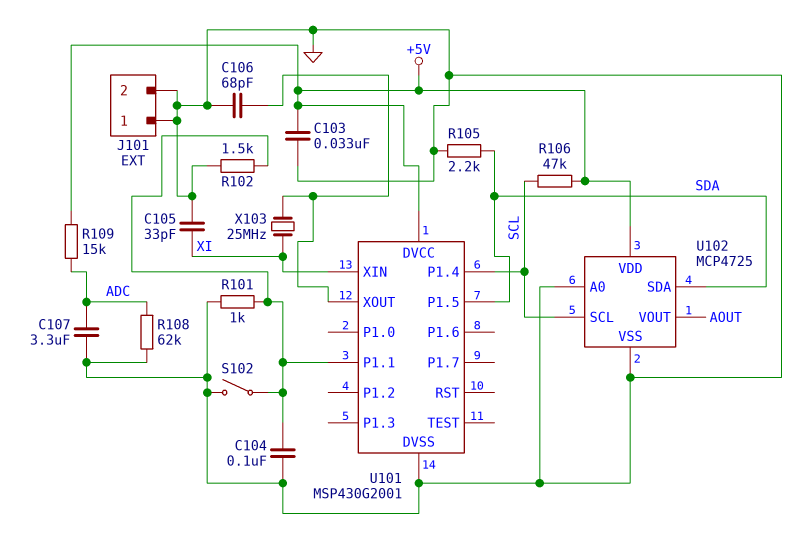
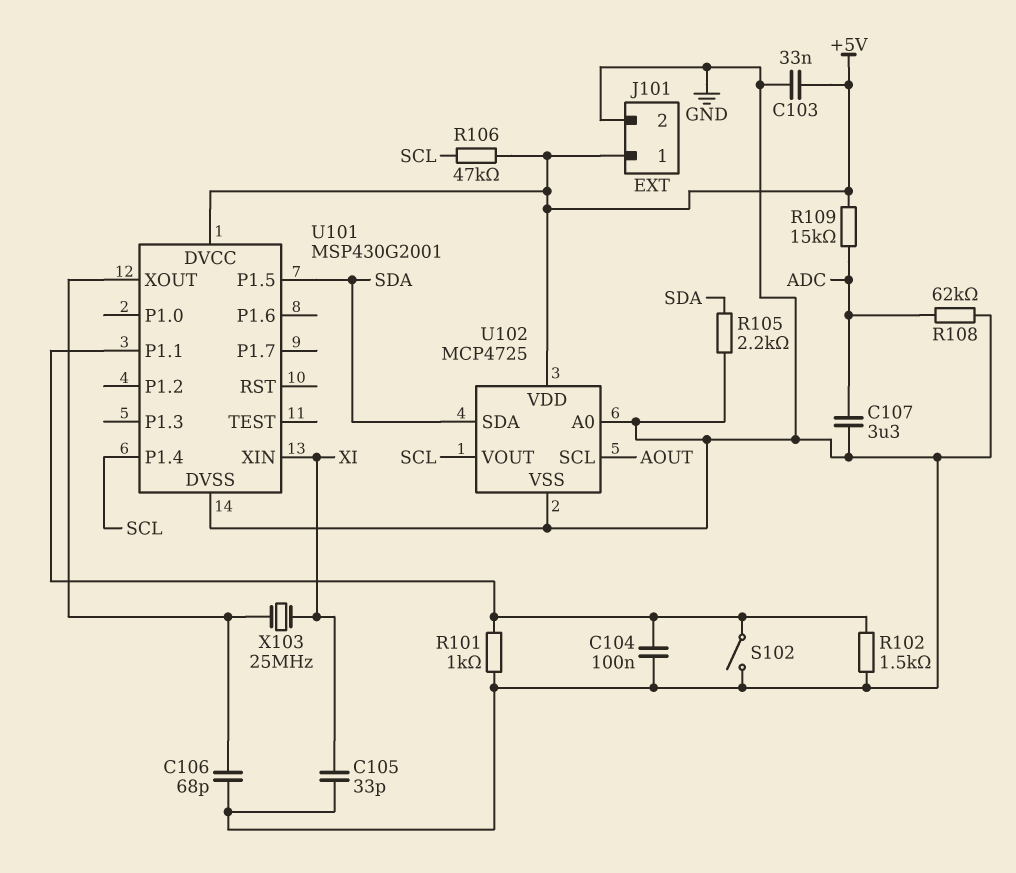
J101 pin 1: GND -> +5V
U102 pin SCL: SCL -> AOUT
U102 pin VOUT: AOUT -> SCL

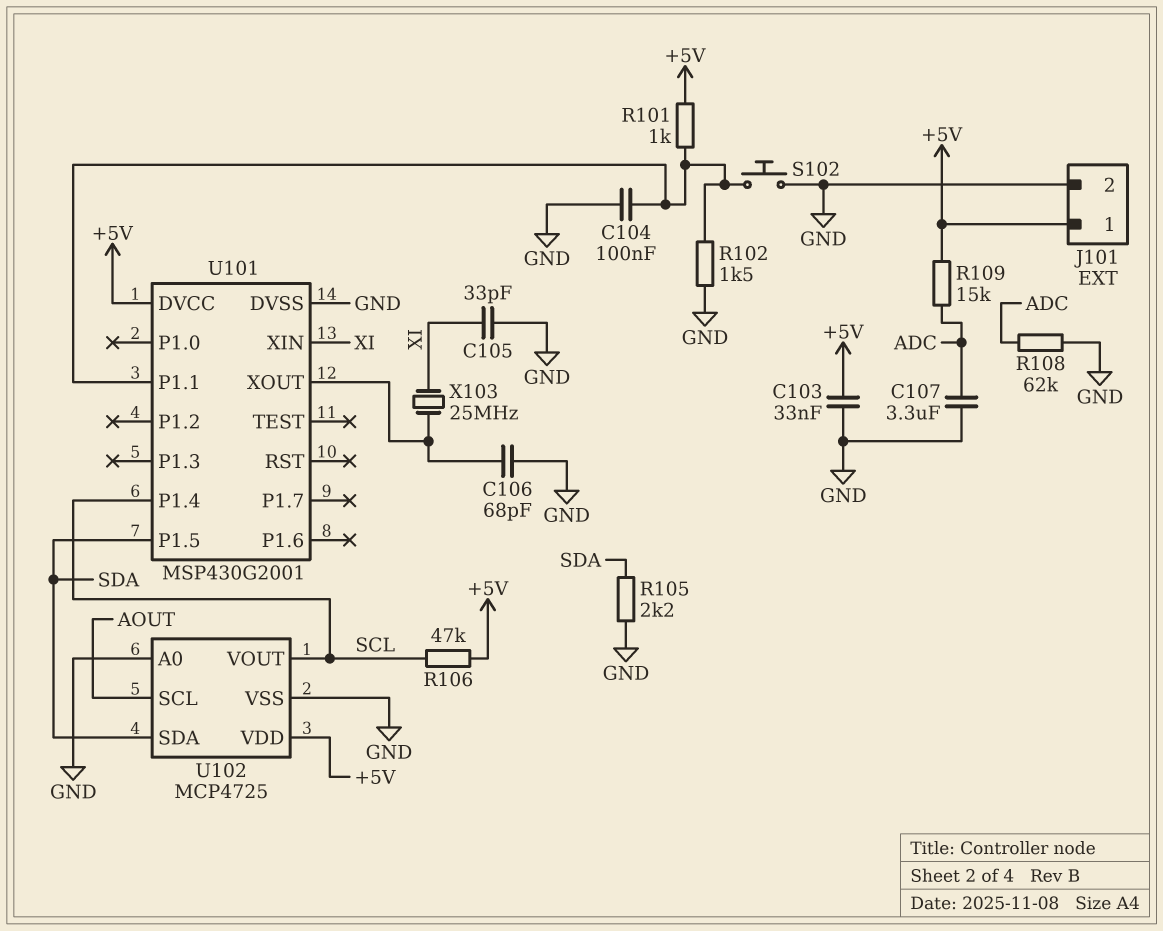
R101: 1k (GND, U101/P1.1) -> 1k (+5V, U101/P1.1)
S102: switch (GND, U101/P1.1) -> button (GND, U101/P1.1)

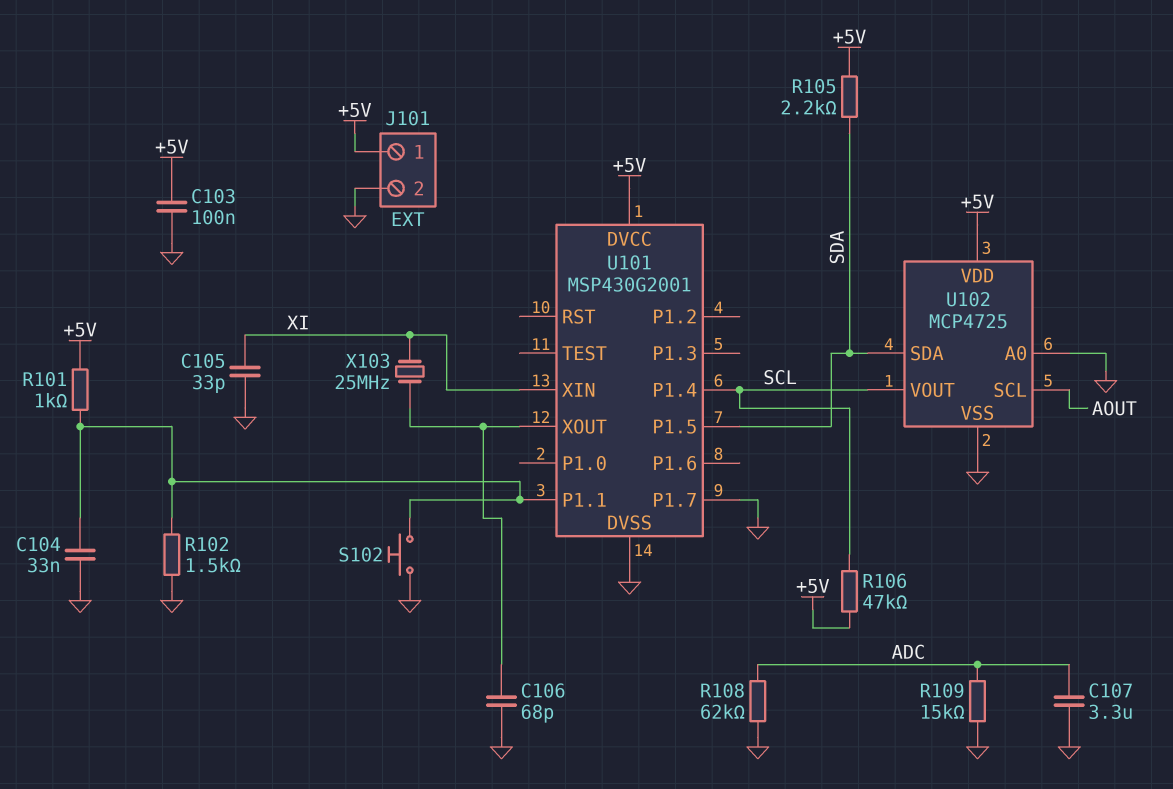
C103: 33nF (+5V, GND) -> 100nF (+5V, GND)
C104: 100nF (GND, U101/P1.1) -> 33nF (GND, U101/P1.1)
R105: 2.2k (GND, SDA) -> 2.2k (+5V, SDA)
R109: 15k (+5V, ADC) -> 15k (ADC, GND)
U101 pin P1.7: none -> GND

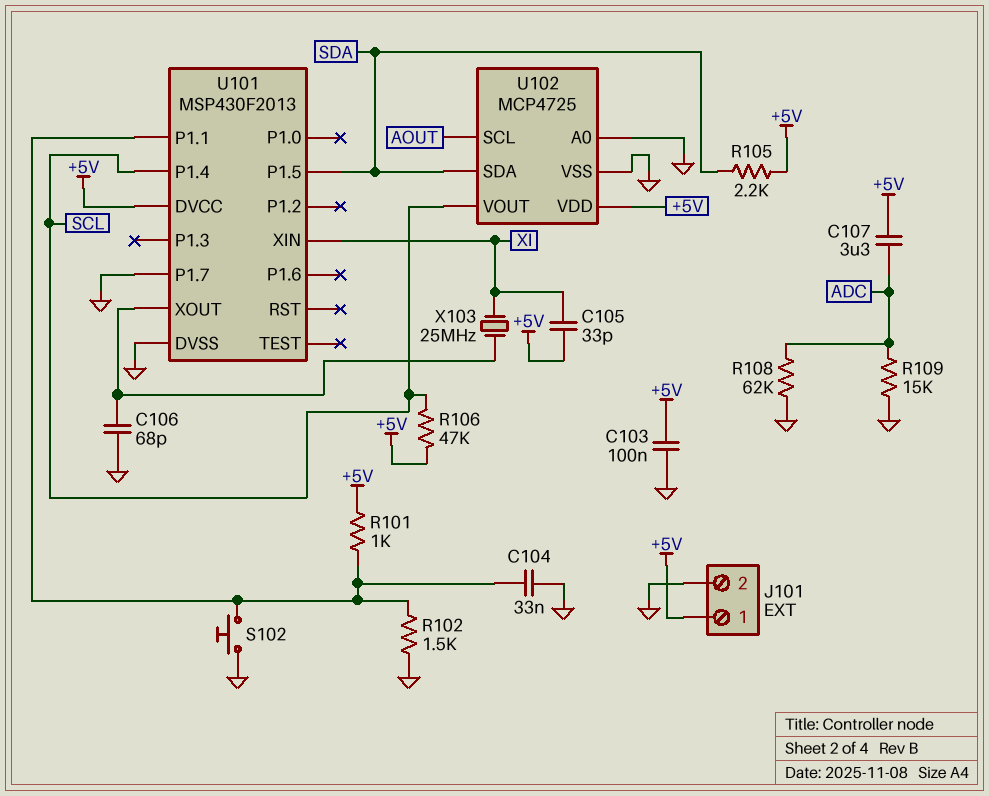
C105: 33pF (GND, XI) -> 33pF (+5V, XI)
C107: 3.3uF (ADC, GND) -> 3.3uF (+5V, ADC)
U101: MSP430G2001 -> MSP430F2013

